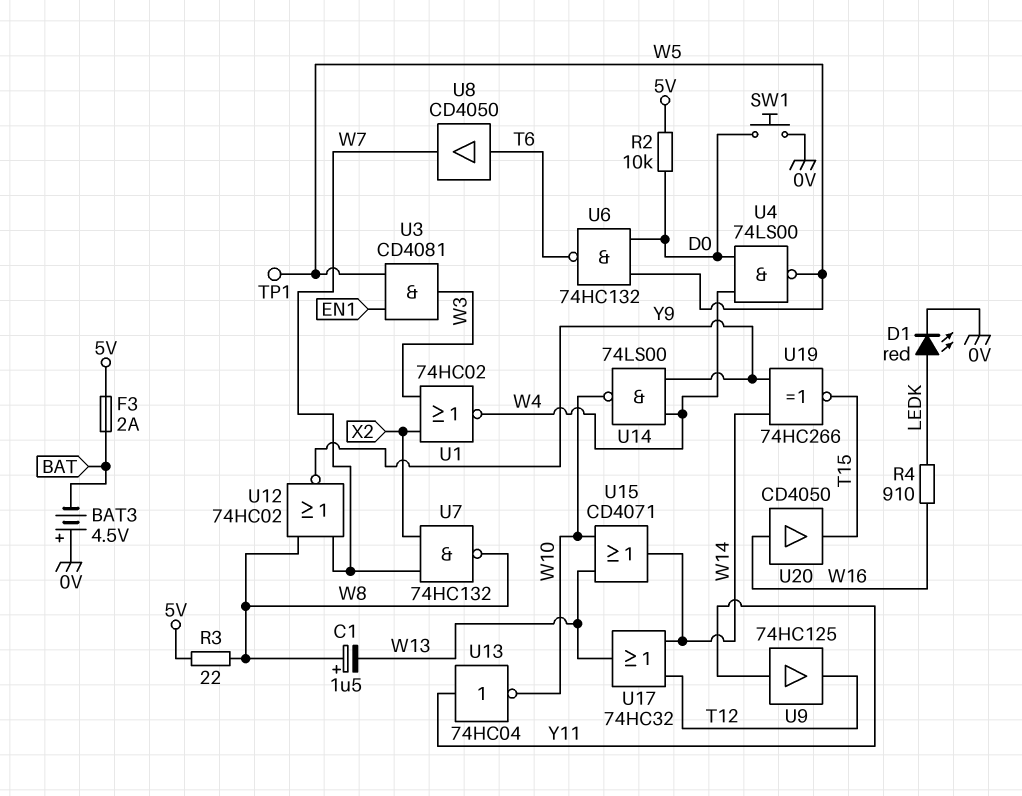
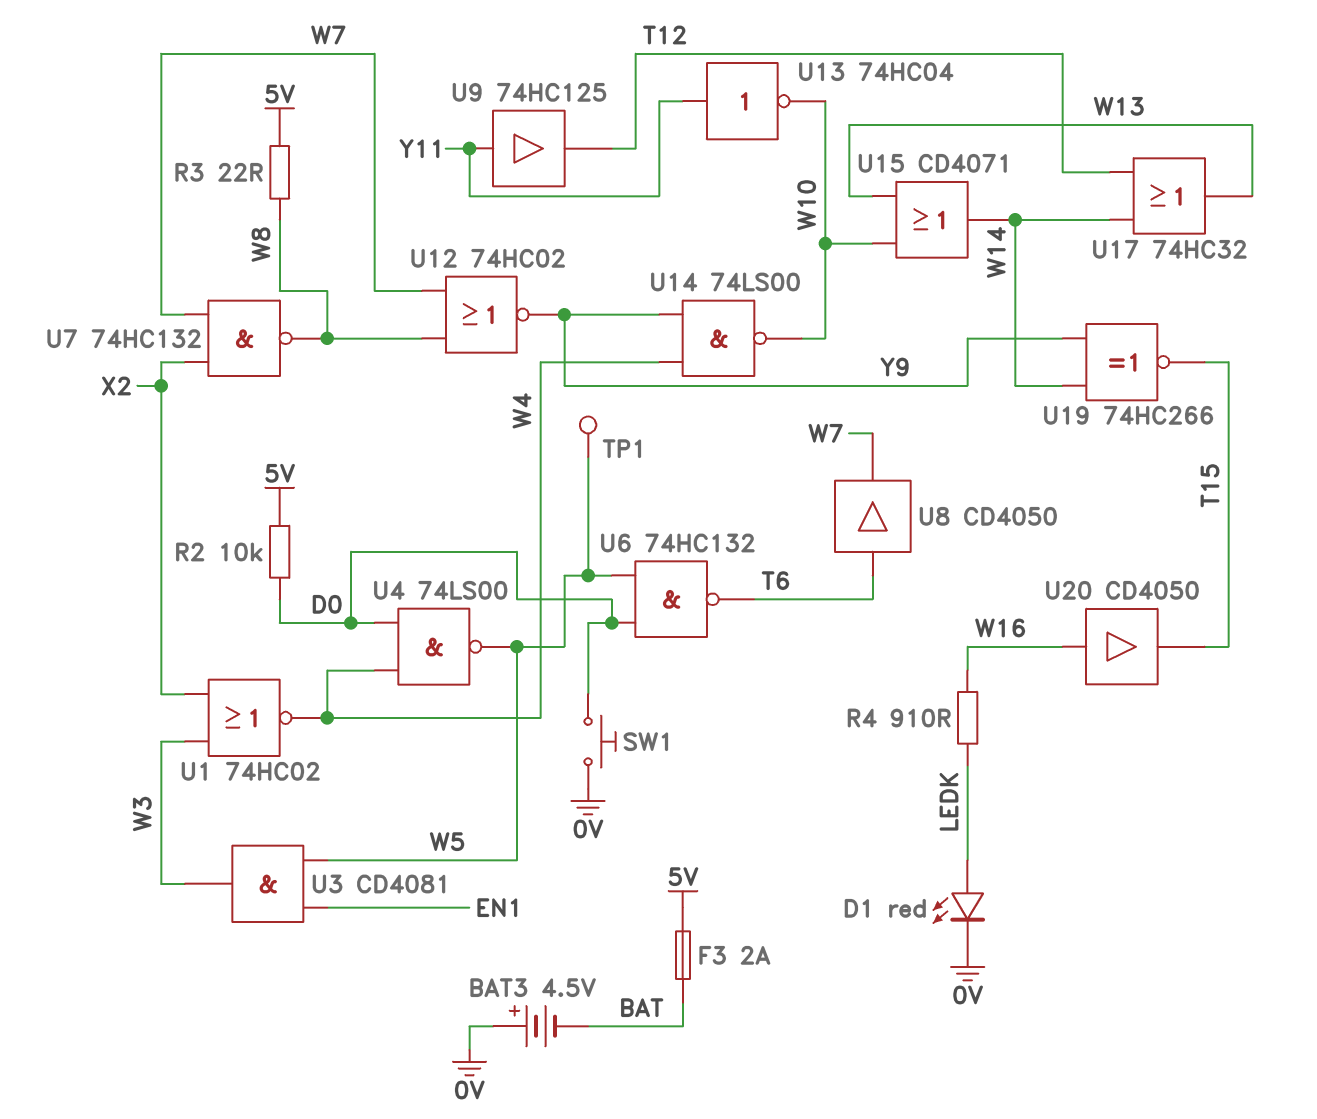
C1: 1.5uF (plus W8, minus W13) -> none

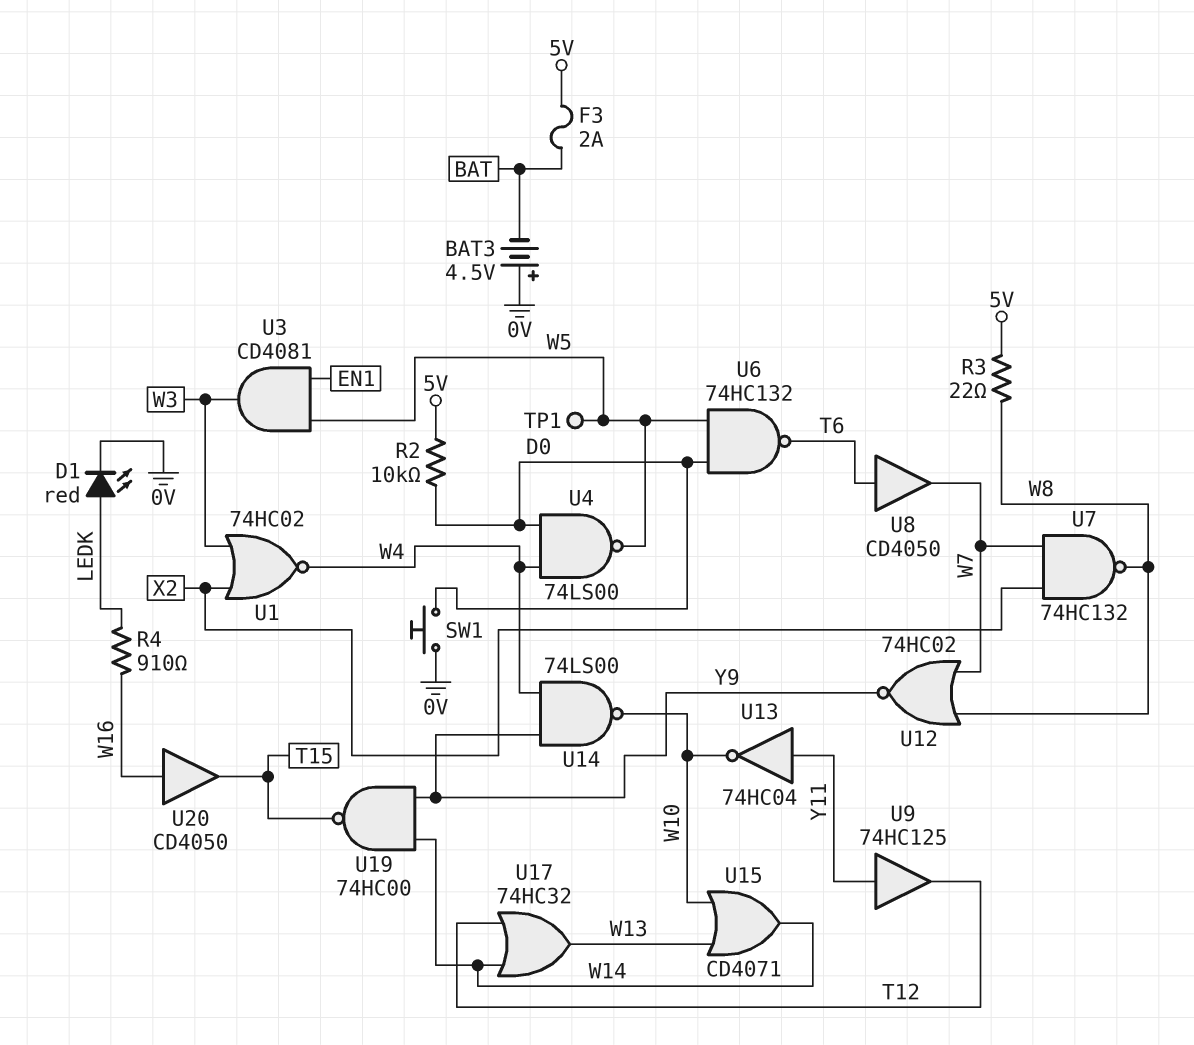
U19: XNOR 74HC266 (in W14, in Y9, out T15) -> NAND 74HC00 (in W14, in Y9, out T15)

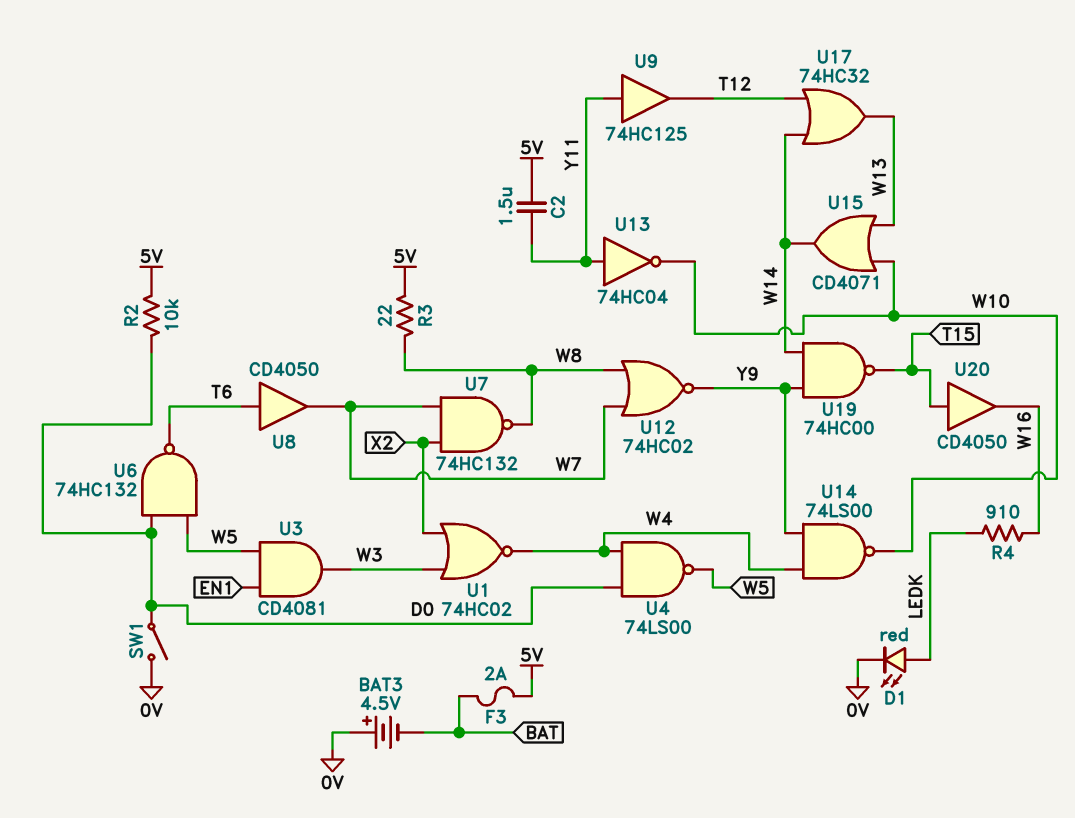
C2: none -> 1.5uF (5V, Y11)
SW1: button (0V, D0) -> switch (0V, D0)
TP1: test point (W5) -> none
U20: buffer CD4050 (in W16, out T15) -> buffer CD4050 (in T15, out W16)

